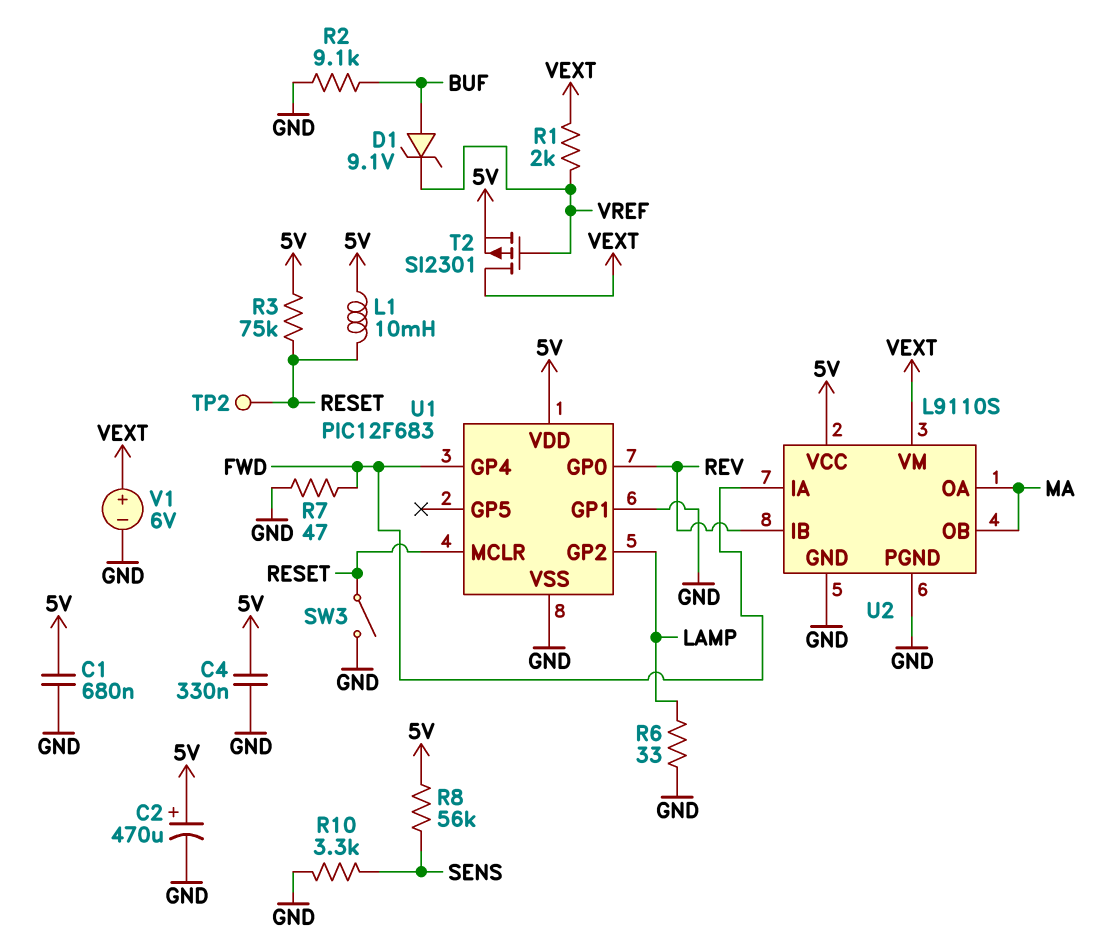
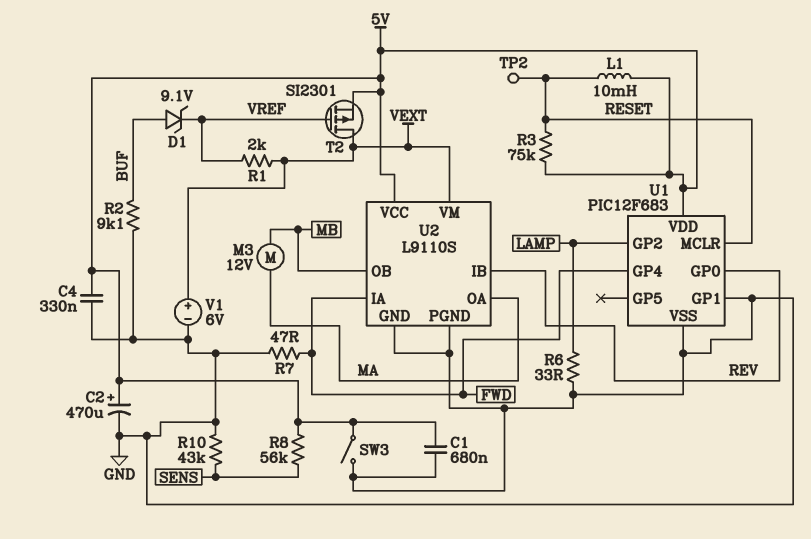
M3: none -> motor 12V (MA, MB)
R10: 3.3k (GND, SENS) -> 43k (GND, SENS)
SW3: switch (GND, RESET) -> switch (5V, GND)
U2 pin OB: MA -> MB

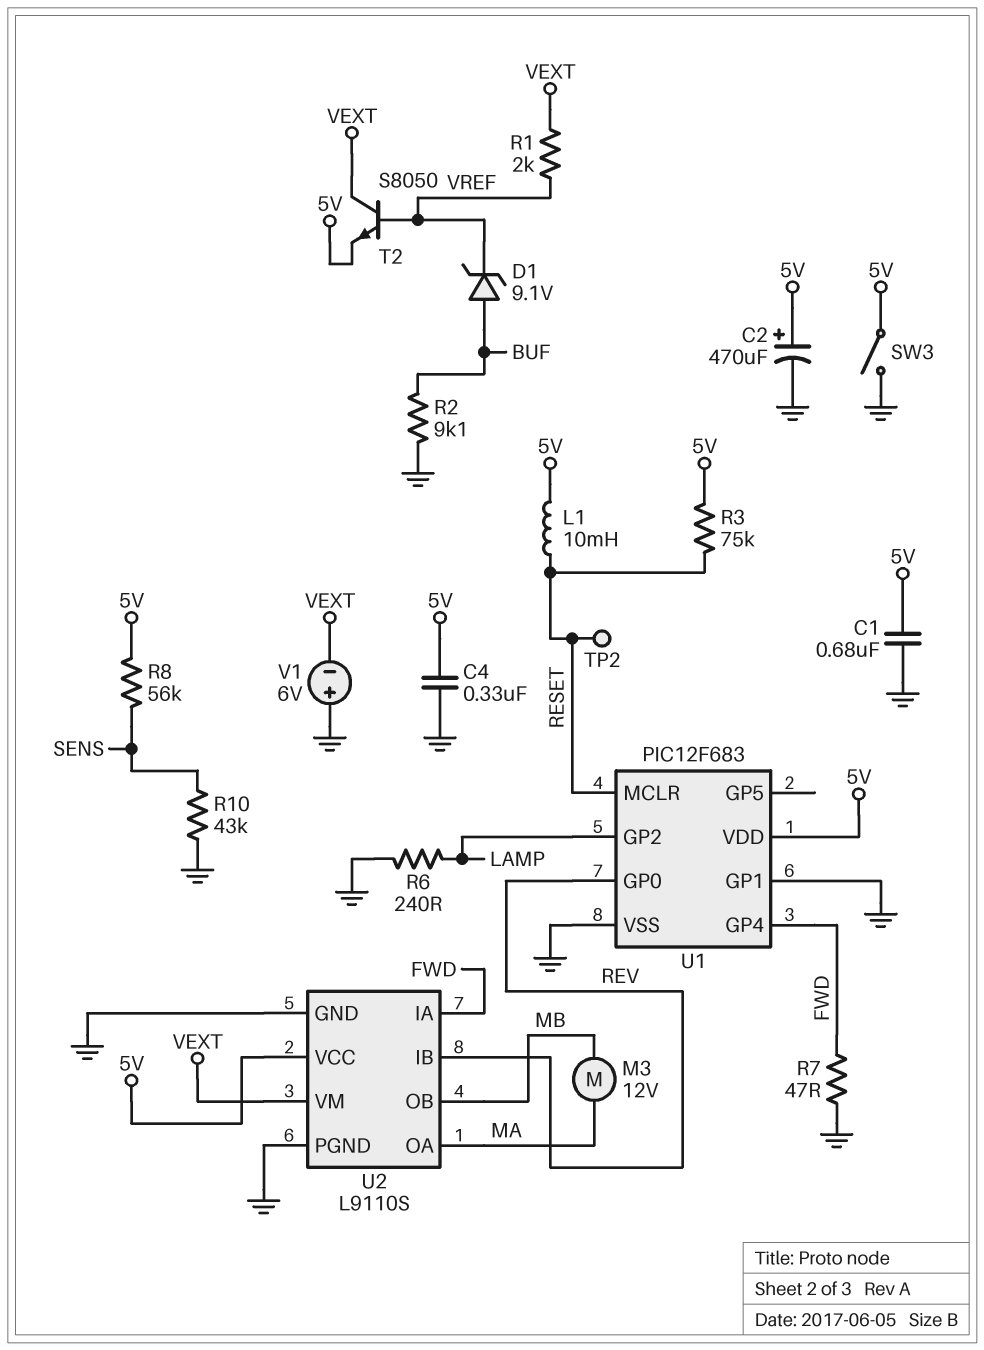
R6: 33 (GND, LAMP) -> 240 (GND, LAMP)
T2: PMOS SI2301 (G VREF, D VEXT, S 5V) -> NPN S8050 (B VREF, C VEXT, E 5V)
V1: 6V (plus VEXT, minus GND) -> 6V (plus GND, minus VEXT)

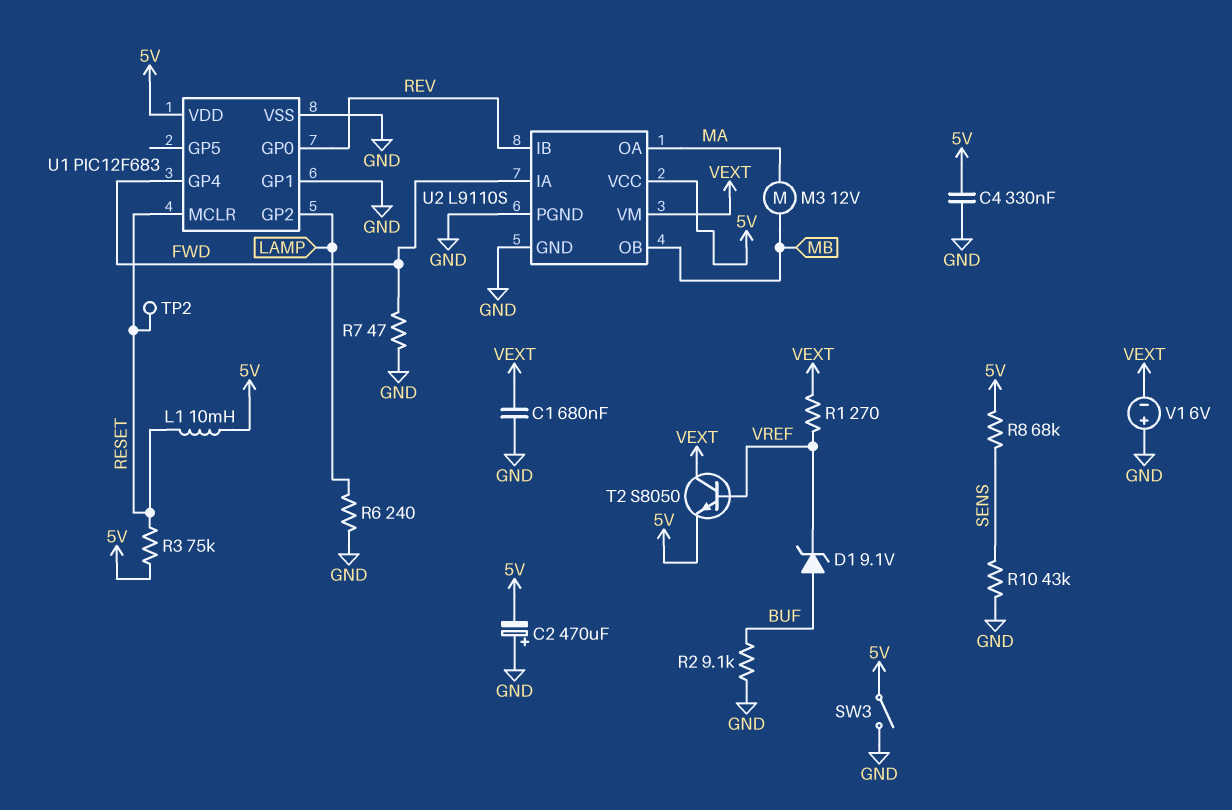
C1: 680nF (5V, GND) -> 680nF (GND, VEXT)
C2: 470uF (plus 5V, minus GND) -> 470uF (plus GND, minus 5V)
R1: 2k (VEXT, VREF) -> 270 (VEXT, VREF)
R8: 56k (5V, SENS) -> 68k (5V, SENS)

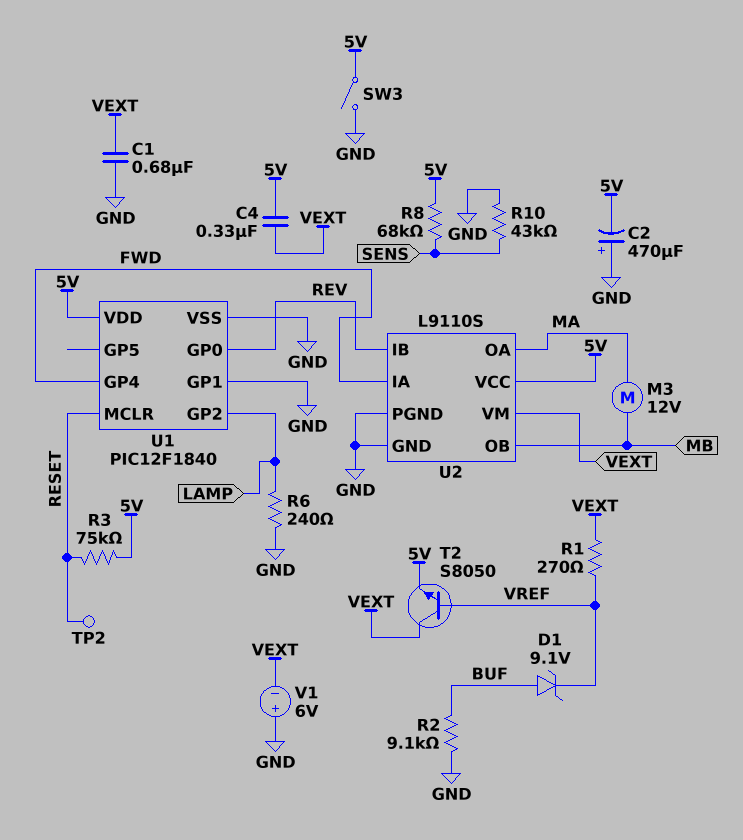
C4: 330nF (5V, GND) -> 330nF (5V, VEXT)
L1: 10mH (5V, RESET) -> none
R7: 47 (FWD, GND) -> none
U1: PIC12F683 -> PIC12F1840

